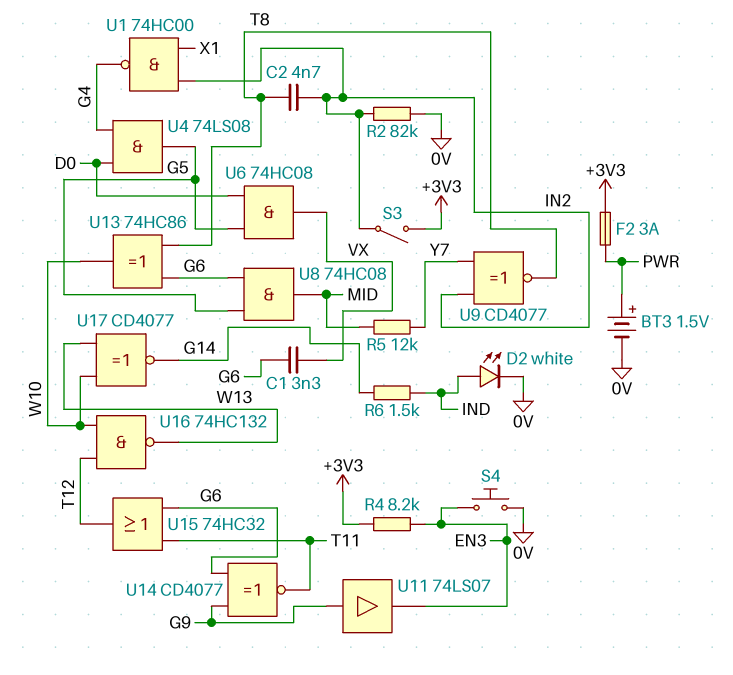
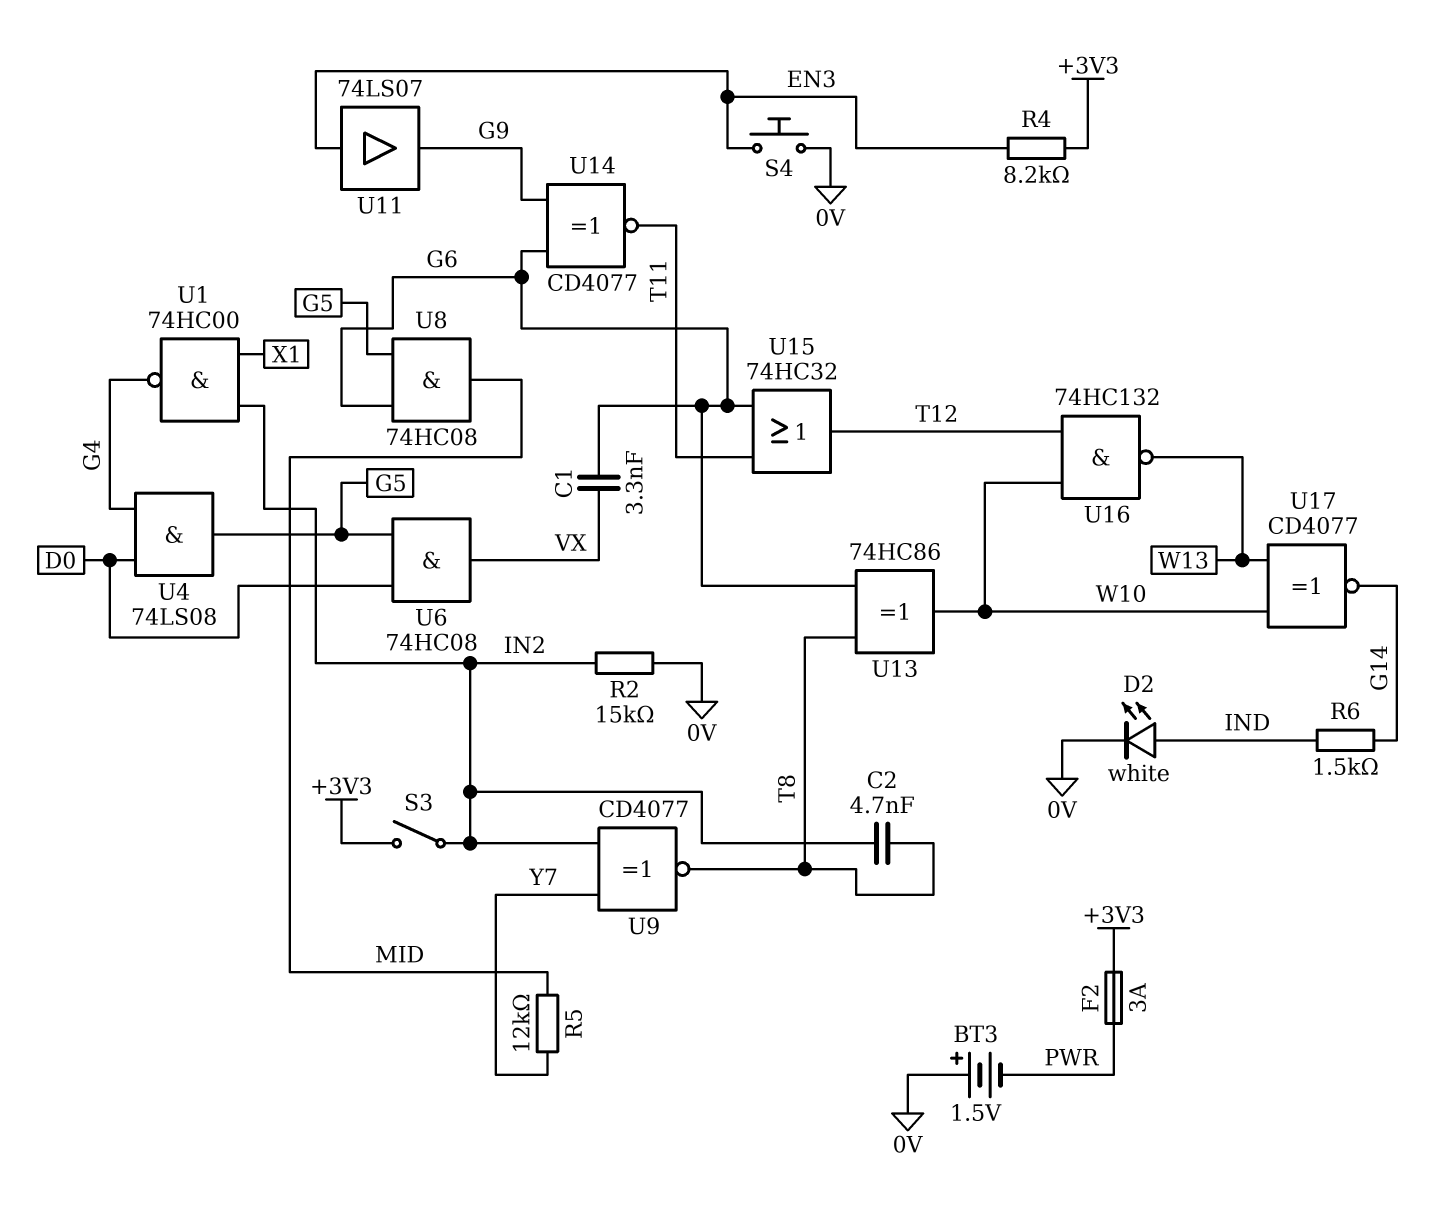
BT3: 1.5V (plus PWR, minus 0V) -> 1.5V (plus 0V, minus PWR)
R2: 82k (0V, IN2) -> 15k (0V, IN2)
U11: buffer 74LS07 (in G9, out EN3) -> buffer 74LS07 (in EN3, out G9)

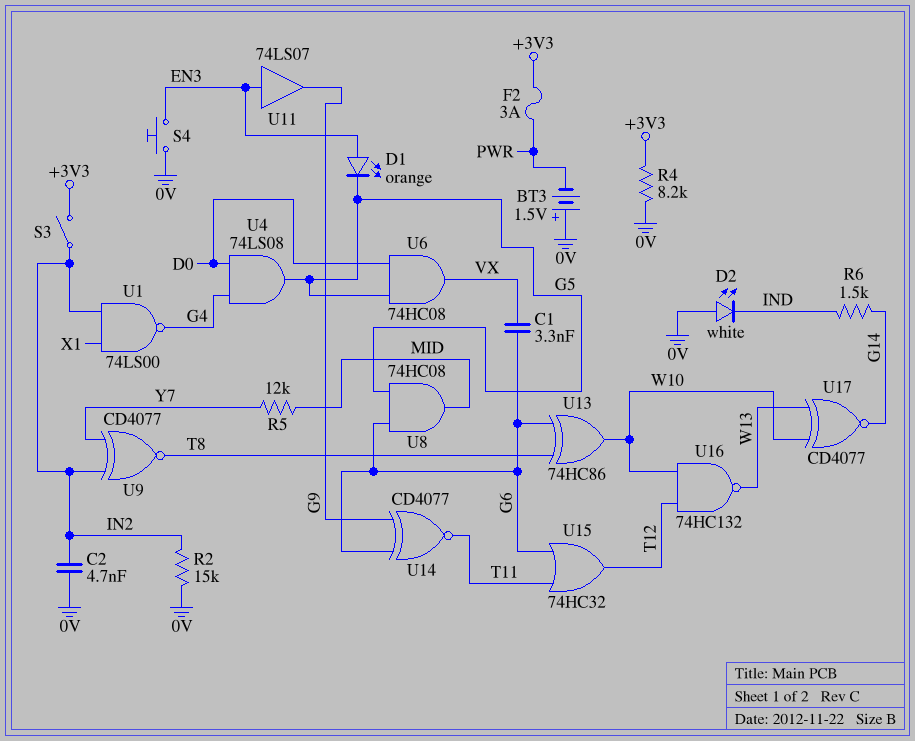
C2: 4.7nF (IN2, T8) -> 4.7nF (0V, IN2)
D1: none -> LED orange (A EN3, K G5)
D2: LED white (A IND, K 0V) -> LED white (A 0V, K IND)
R4: 8.2k (+3V3, EN3) -> 8.2k (+3V3, 0V)
U1: NAND 74HC00 (in IN2, in X1, out G4) -> NAND 74LS00 (in IN2, in X1, out G4)

